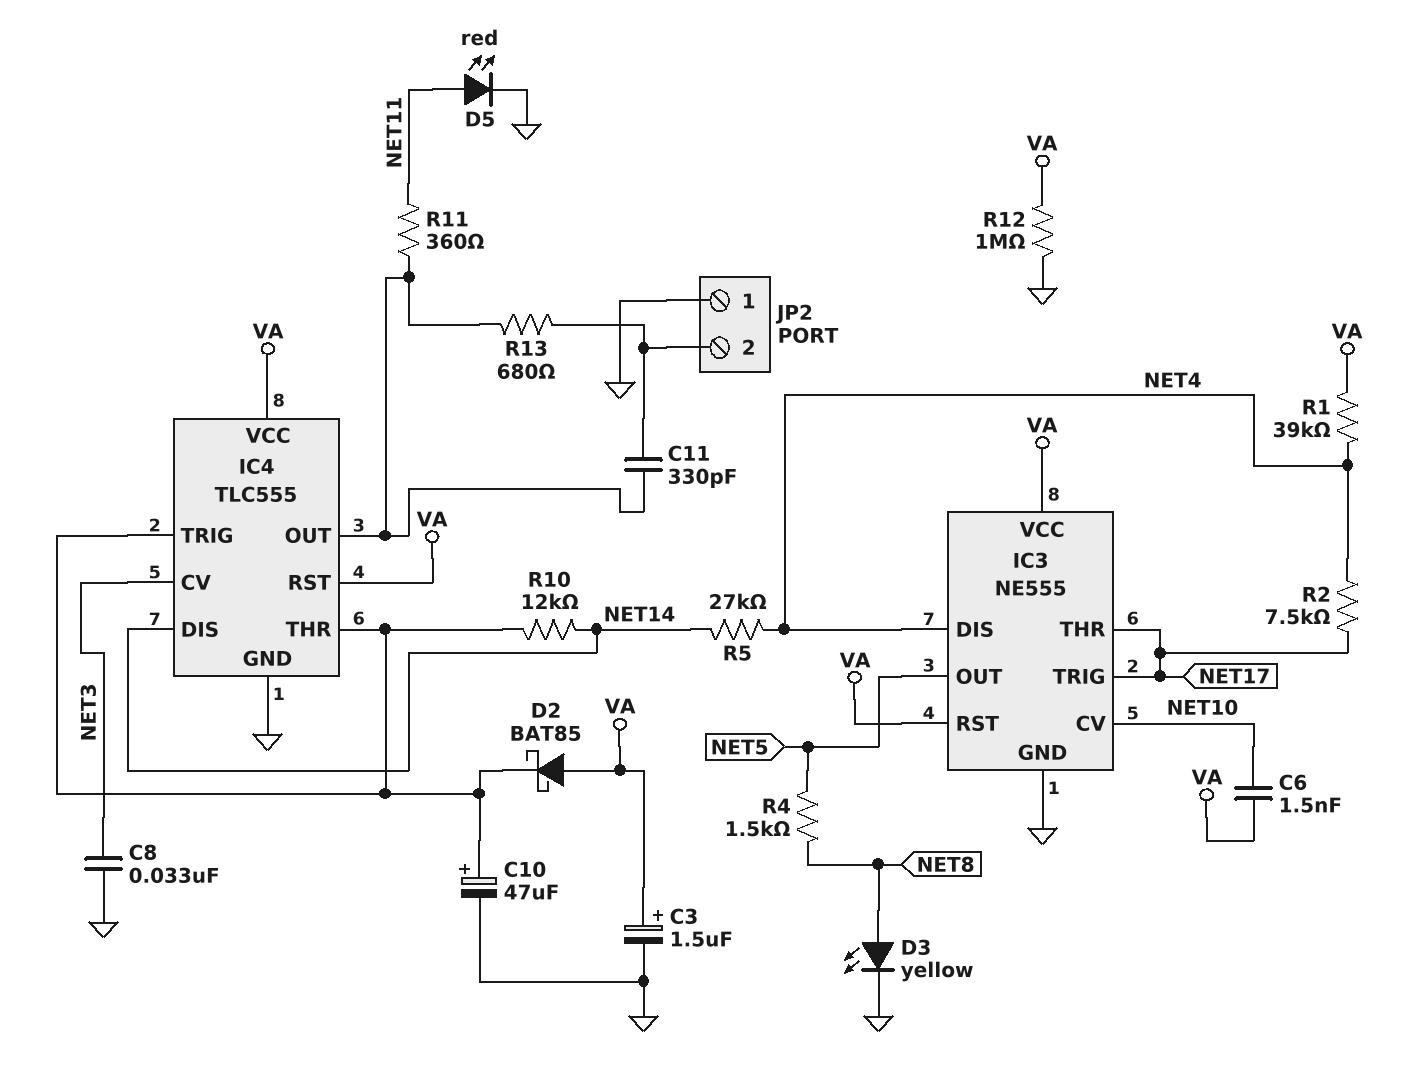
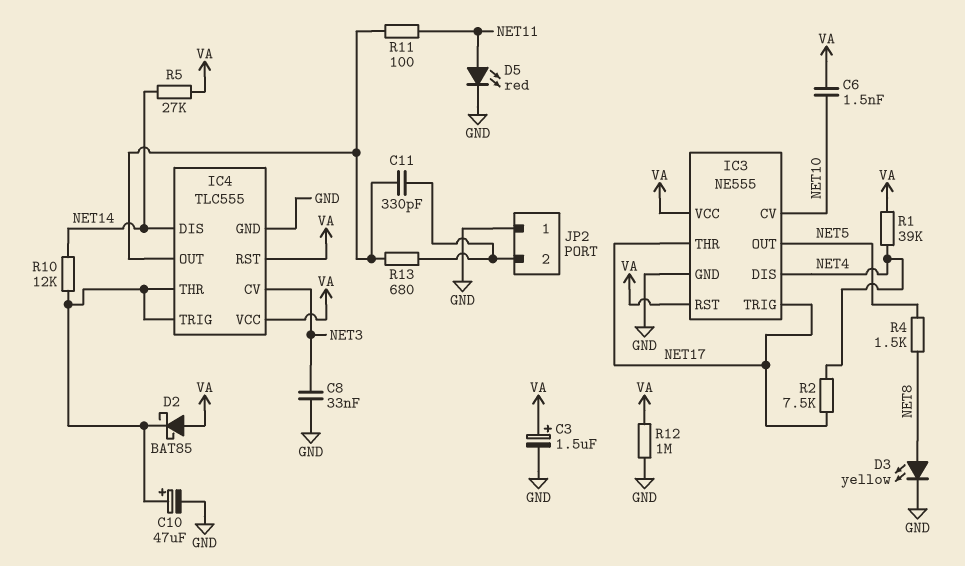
R5: 27k (NET4, NET14) -> 27k (NET14, VA)
R11: 360 (IC4/OUT, NET11) -> 100 (IC4/OUT, NET11)

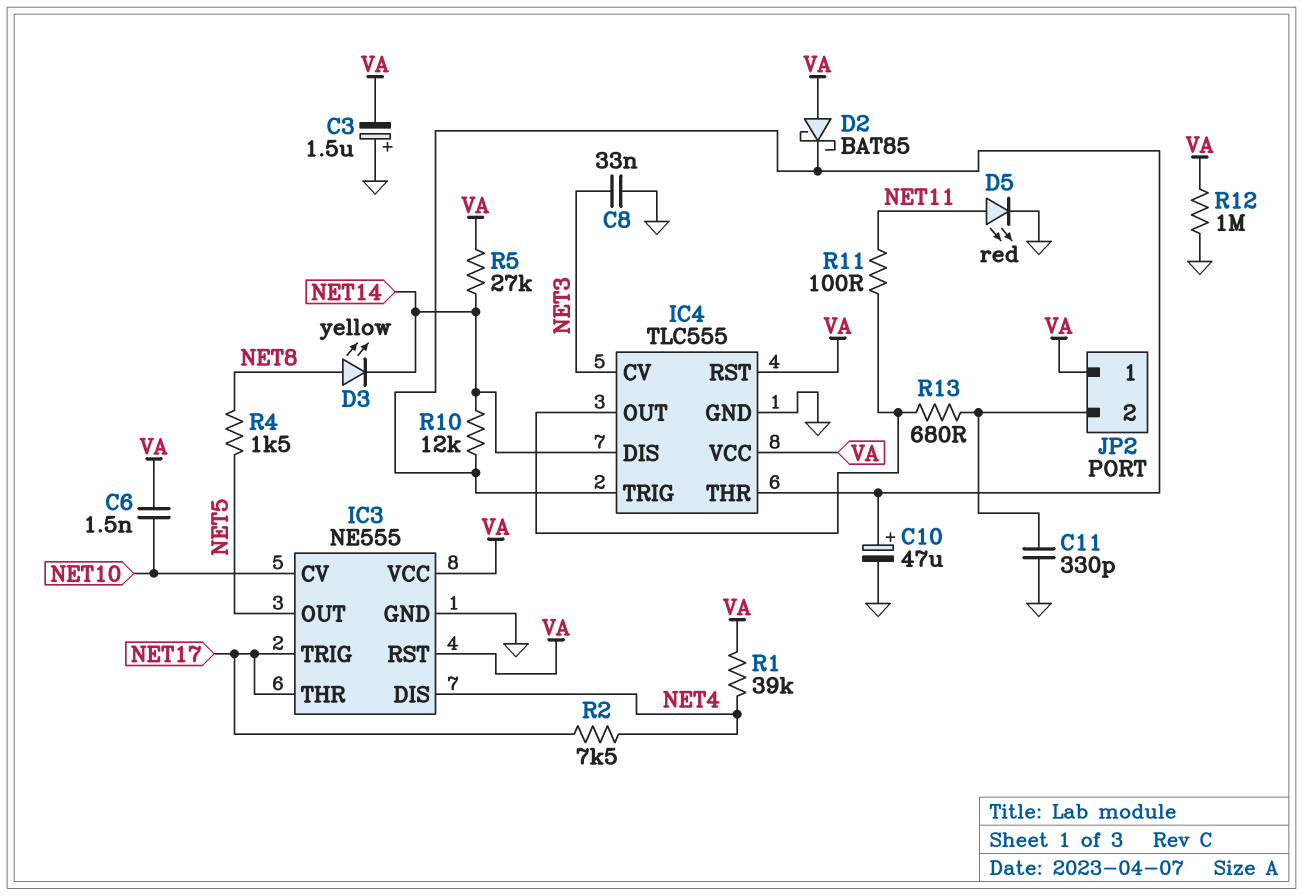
C3: 1.5uF (plus VA, minus GND) -> 1.5uF (plus GND, minus VA)
C11: 330pF (IC4/OUT, JP2/2) -> 330pF (GND, JP2/2)
D3: LED yellow (A NET8, K GND) -> LED yellow (A NET8, K NET14)
JP2 pin 1: GND -> VA

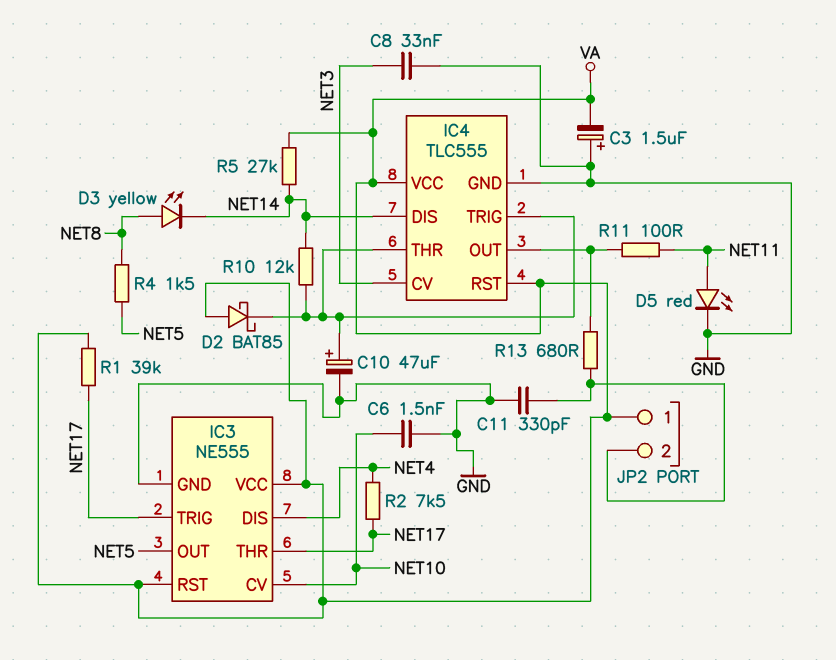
C6: 1.5nF (NET10, VA) -> 1.5nF (GND, NET10)
R1: 39k (NET4, VA) -> 39k (NET17, VA)
R12: 1M (GND, VA) -> none

